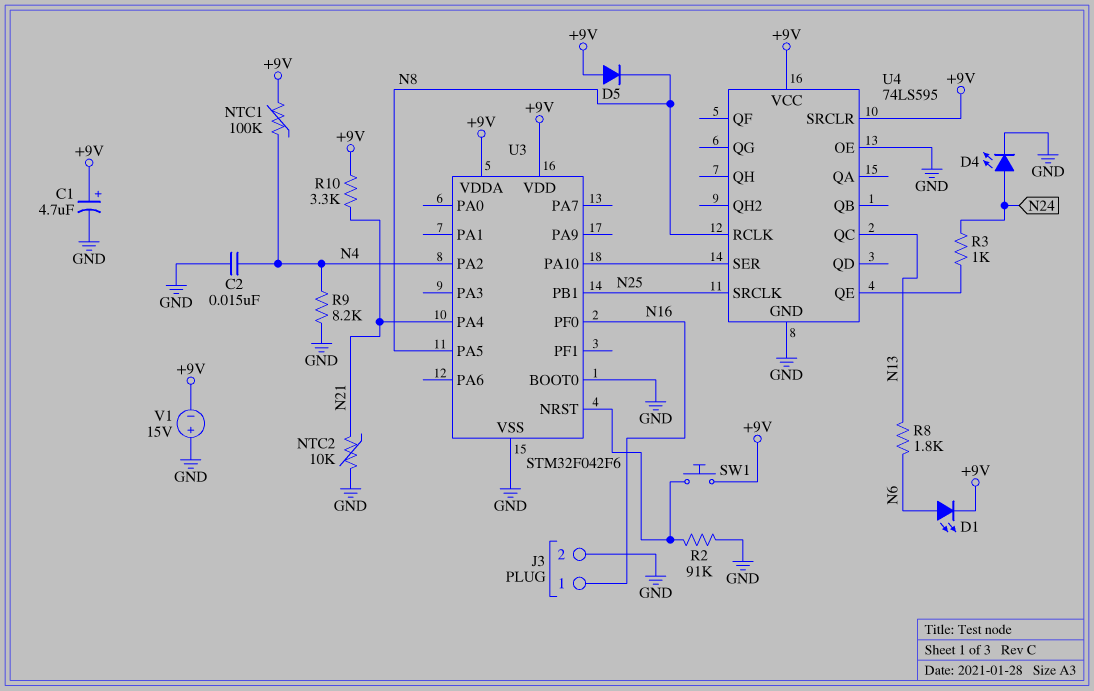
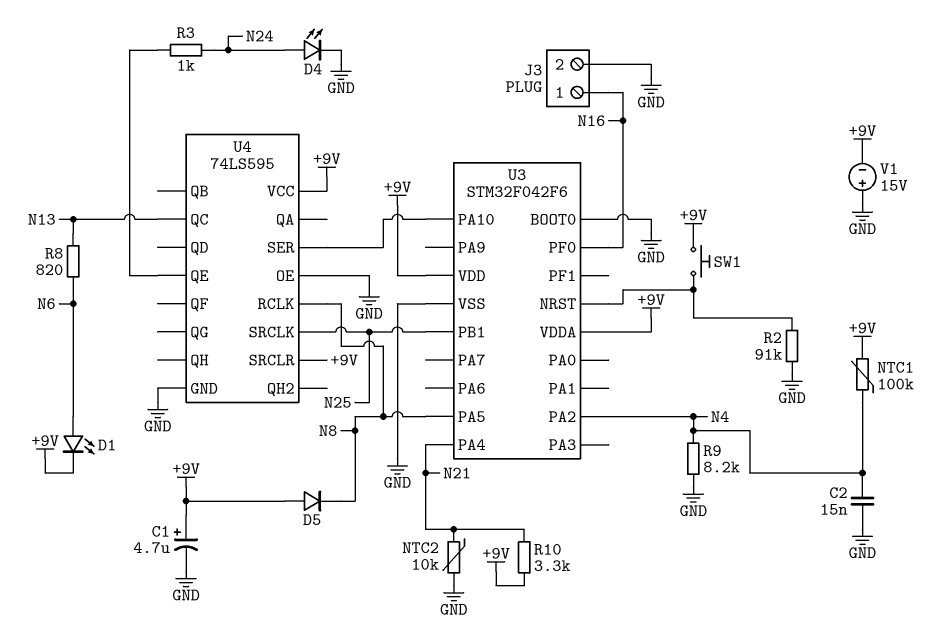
R8: 1.8k (N6, N13) -> 820 (N6, N13)

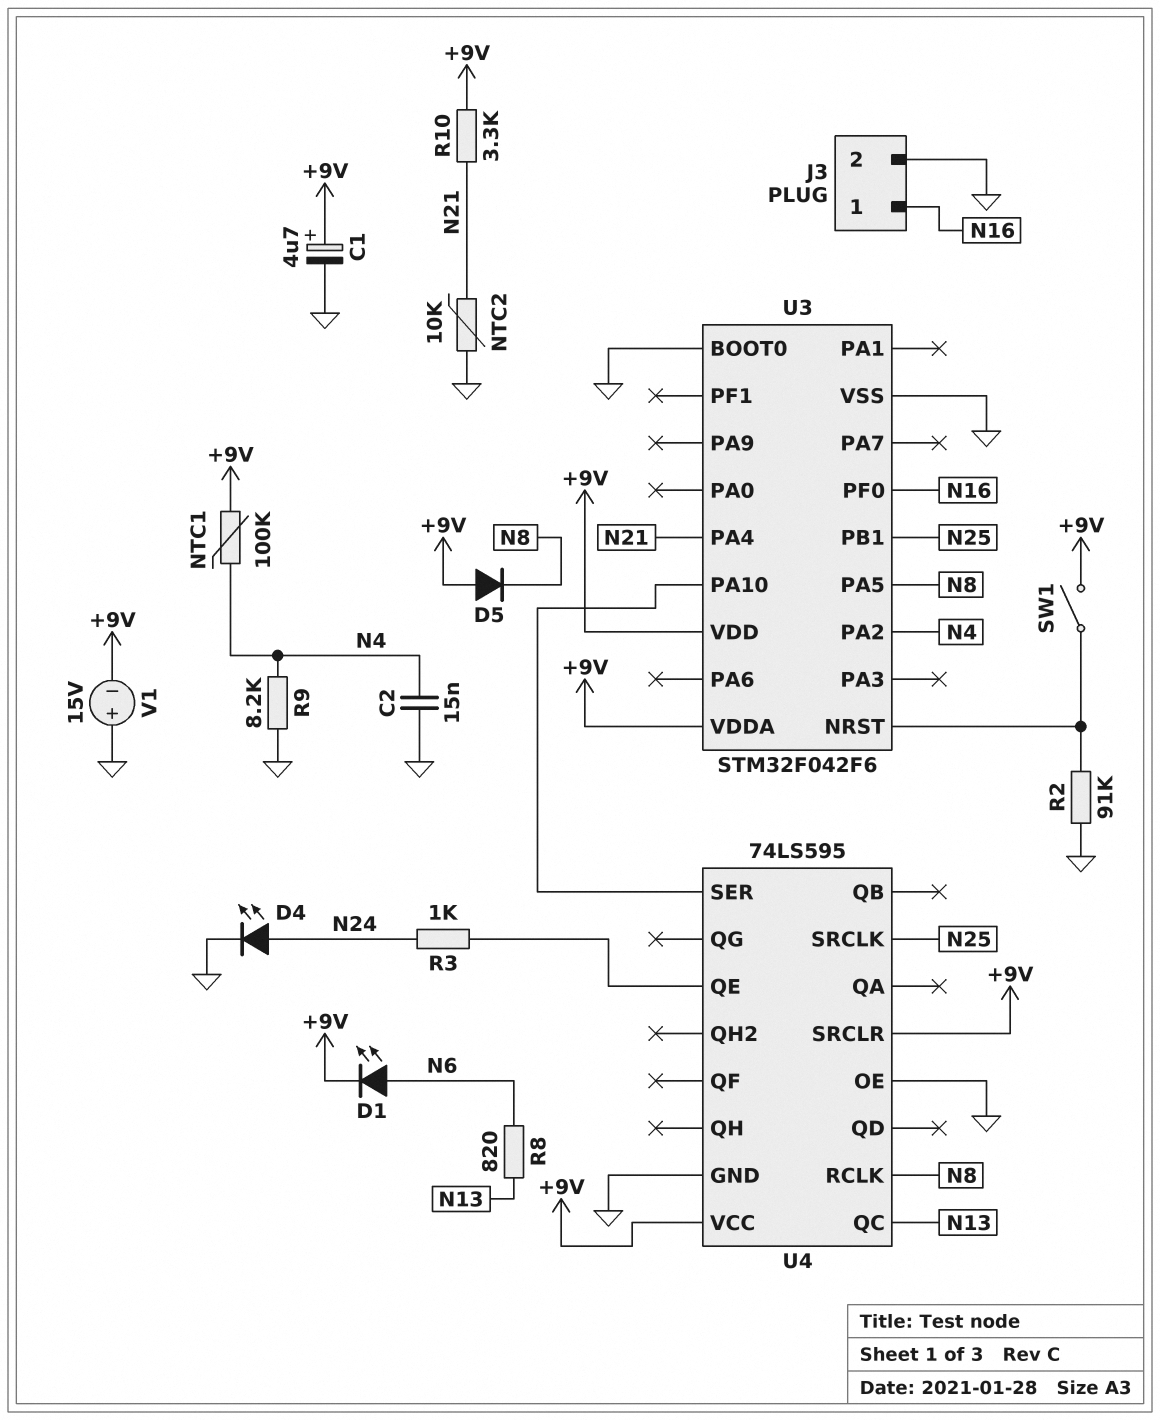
SW1: button (+9V, U3/NRST) -> switch (+9V, U3/NRST)

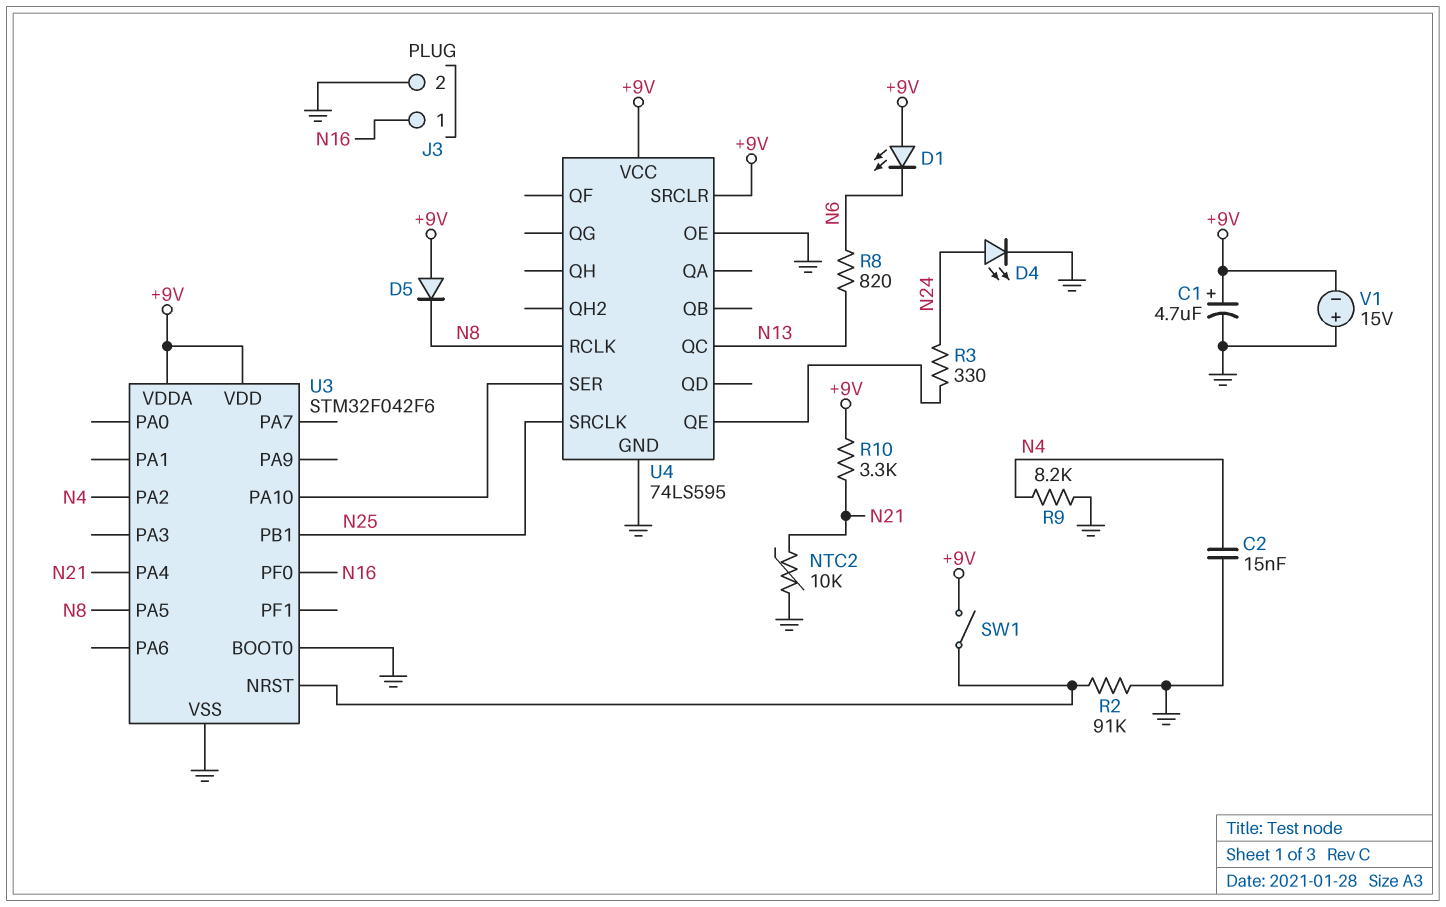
D1: LED (A N6, K +9V) -> LED (A +9V, K N6)
NTC1: 100k (+9V, N4) -> none
R3: 1k (N24, U4/QE) -> 330 (N24, U4/QE)

